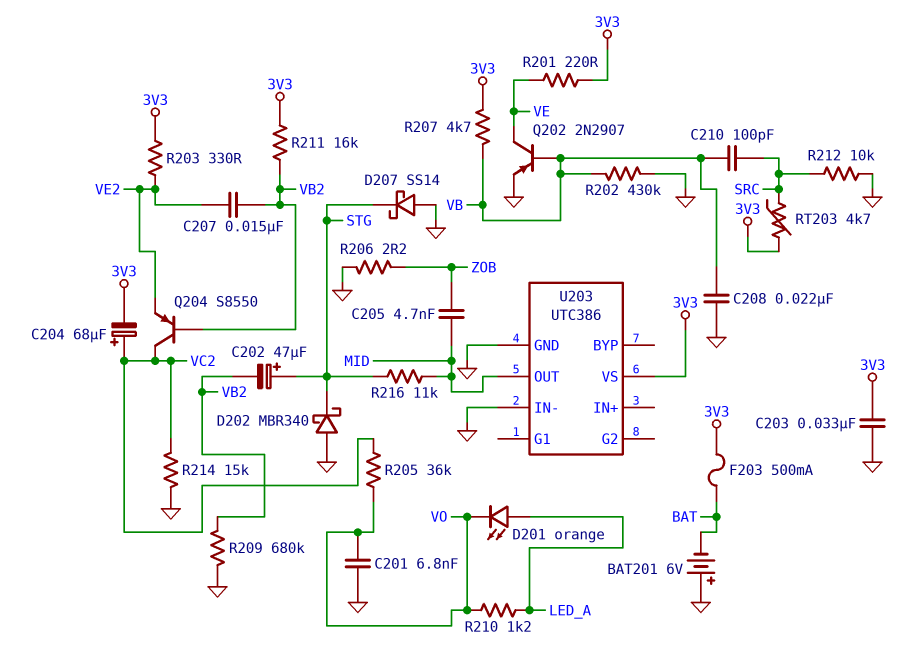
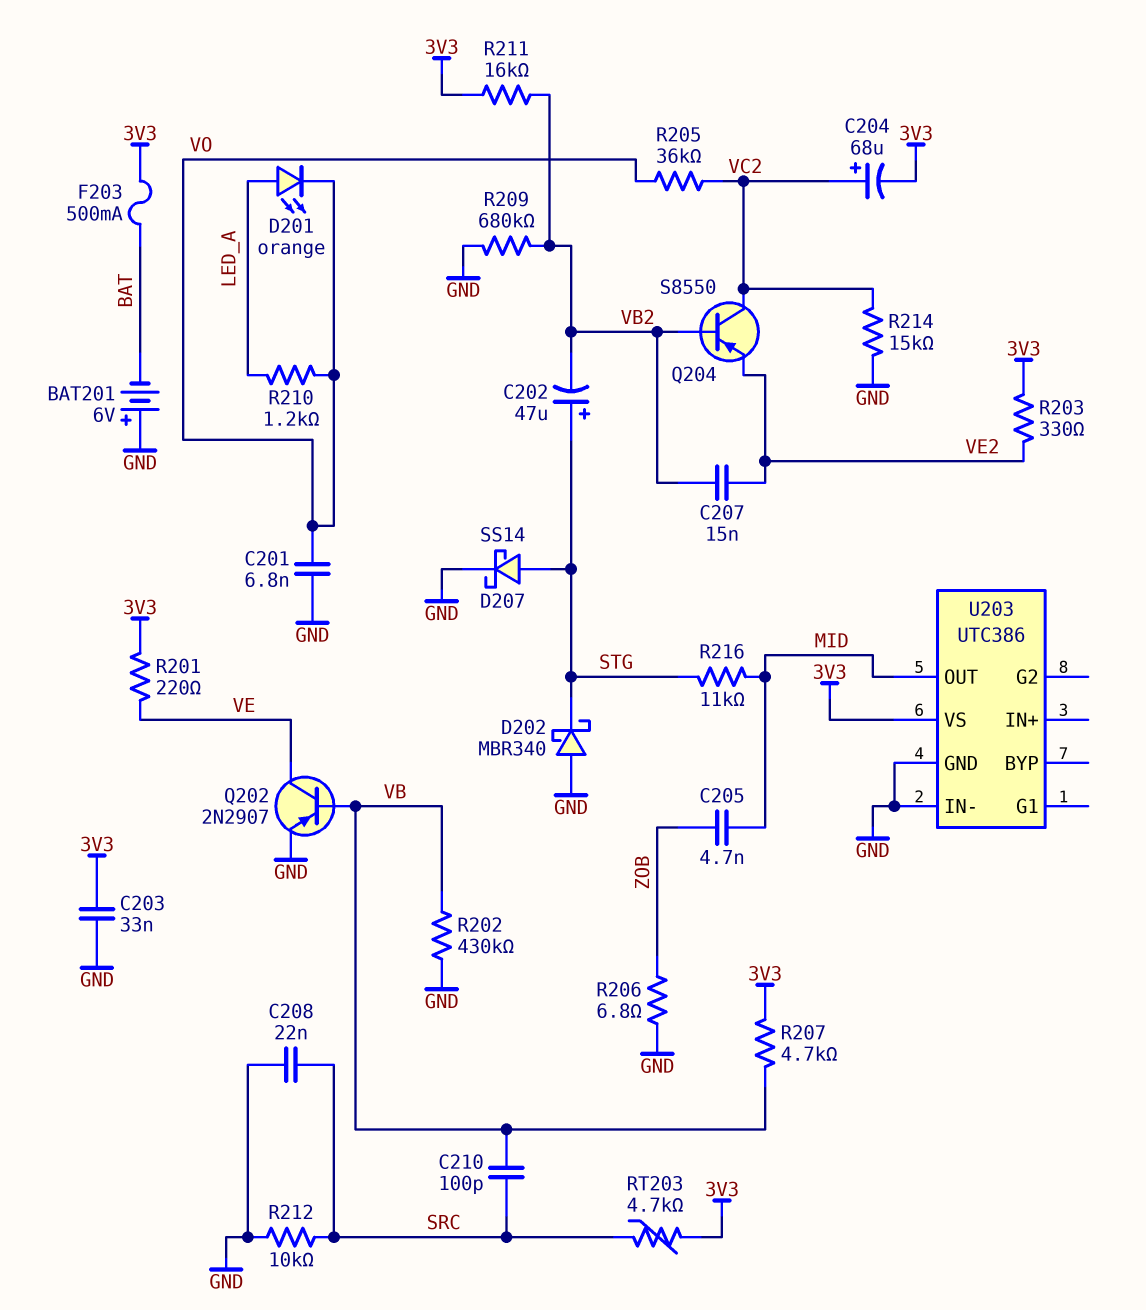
C208: 22nF (GND, VB) -> 22nF (GND, SRC)
D207: schottky SS14 (A GND, K STG) -> schottky SS14 (A STG, K GND)
R206: 2.2 (GND, ZOB) -> 6.8 (GND, ZOB)

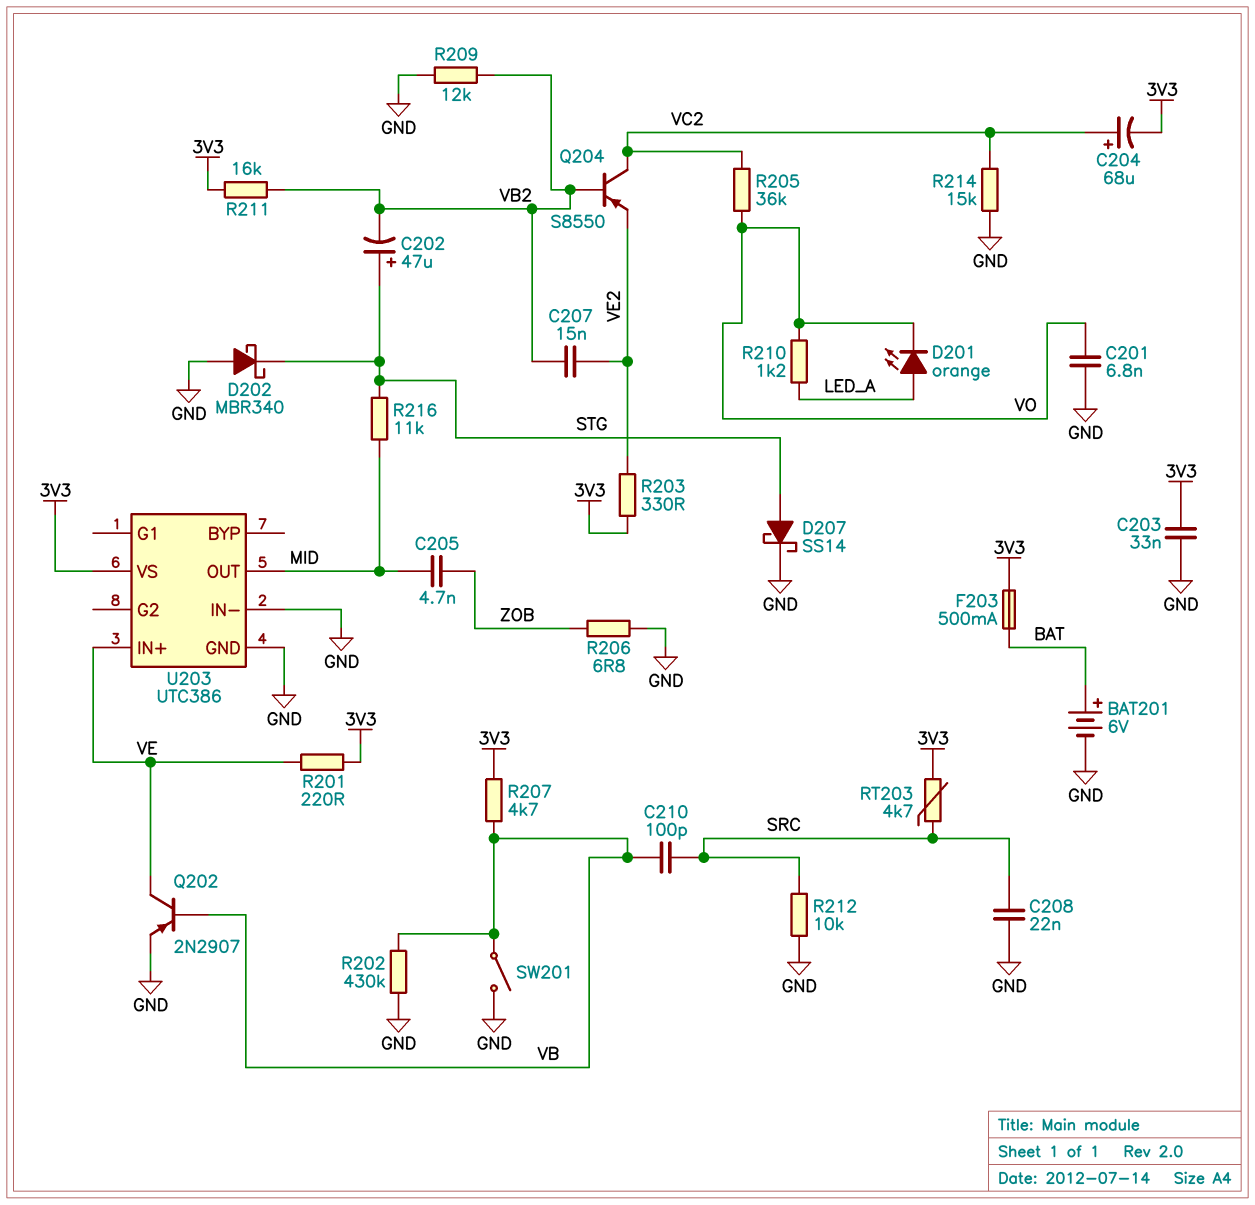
BAT201: 6V (plus GND, minus BAT) -> 6V (plus BAT, minus GND)
R209: 680k (GND, VB2) -> 12k (GND, VB2)
SW201: none -> switch (GND, VB)
U203 pin IN+: none -> VE

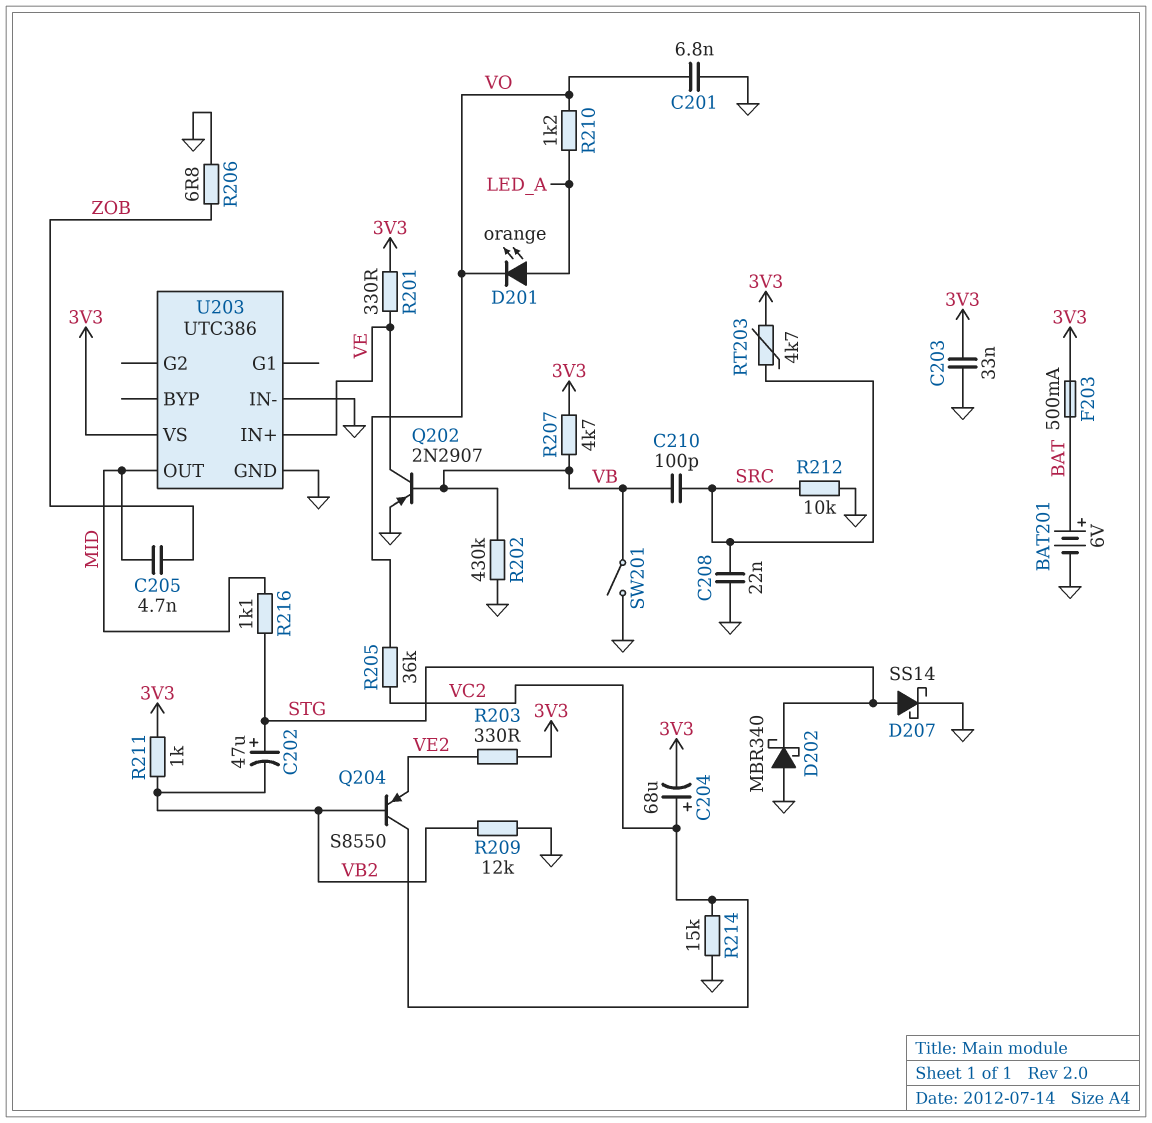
C207: 15nF (VB2, VE2) -> none
R201: 220 (3V3, VE) -> 330 (3V3, VE)
R211: 16k (3V3, VB2) -> 1k (3V3, VB2)
R216: 11k (MID, STG) -> 1.1k (MID, STG)

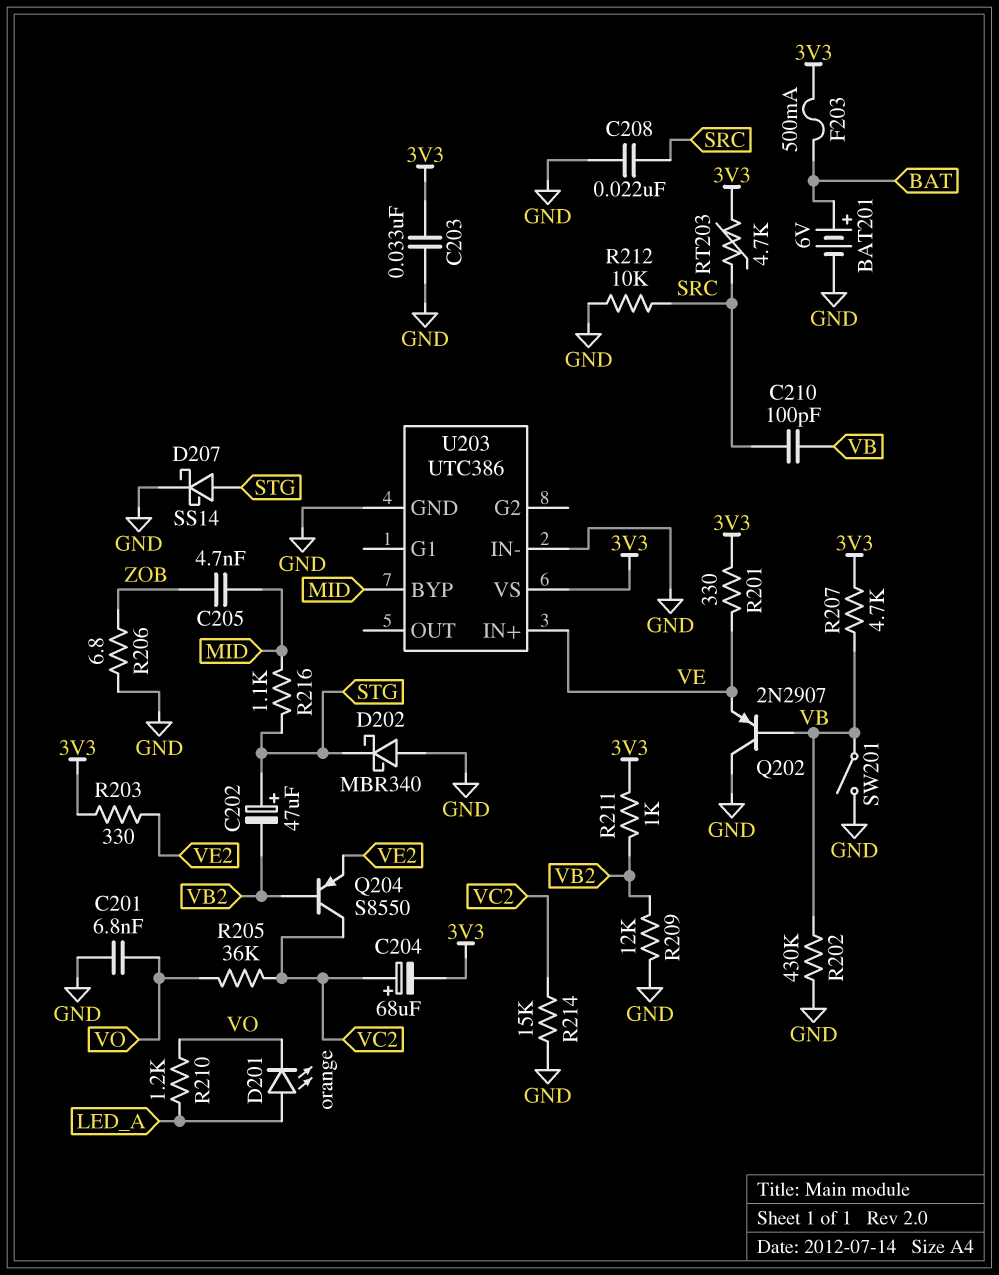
Q202: PNP 2N2907 (B VB, C VE, E GND) -> PNP 2N2907 (B VB, C GND, E VE)
U203 pin BYP: none -> MID
U203 pin OUT: MID -> none

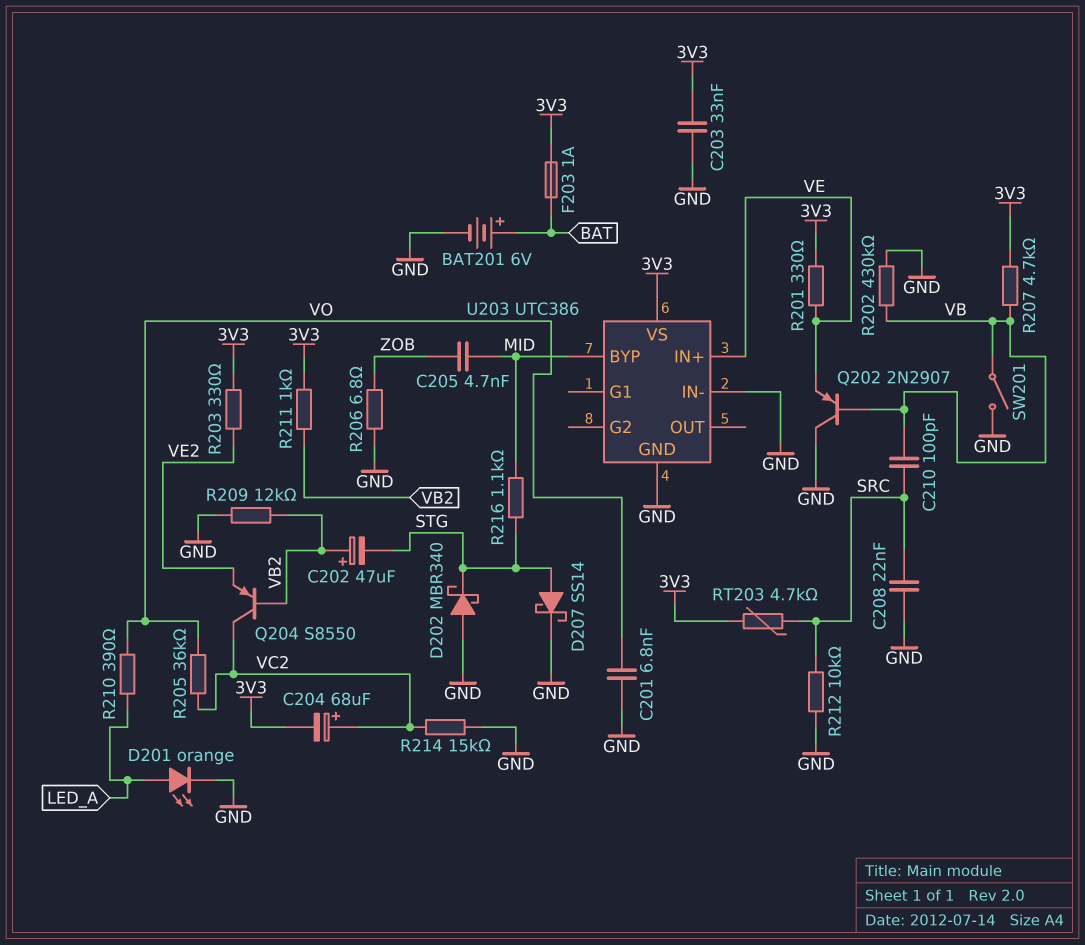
C202: 47uF (plus STG, minus VB2) -> 47uF (plus VB2, minus STG)
D201: LED orange (A LED_A, K VO) -> LED orange (A LED_A, K GND)
F203: 500mA (3V3, BAT) -> 1A (3V3, BAT)
R210: 1.2k (LED_A, VO) -> 390 (LED_A, VO)

